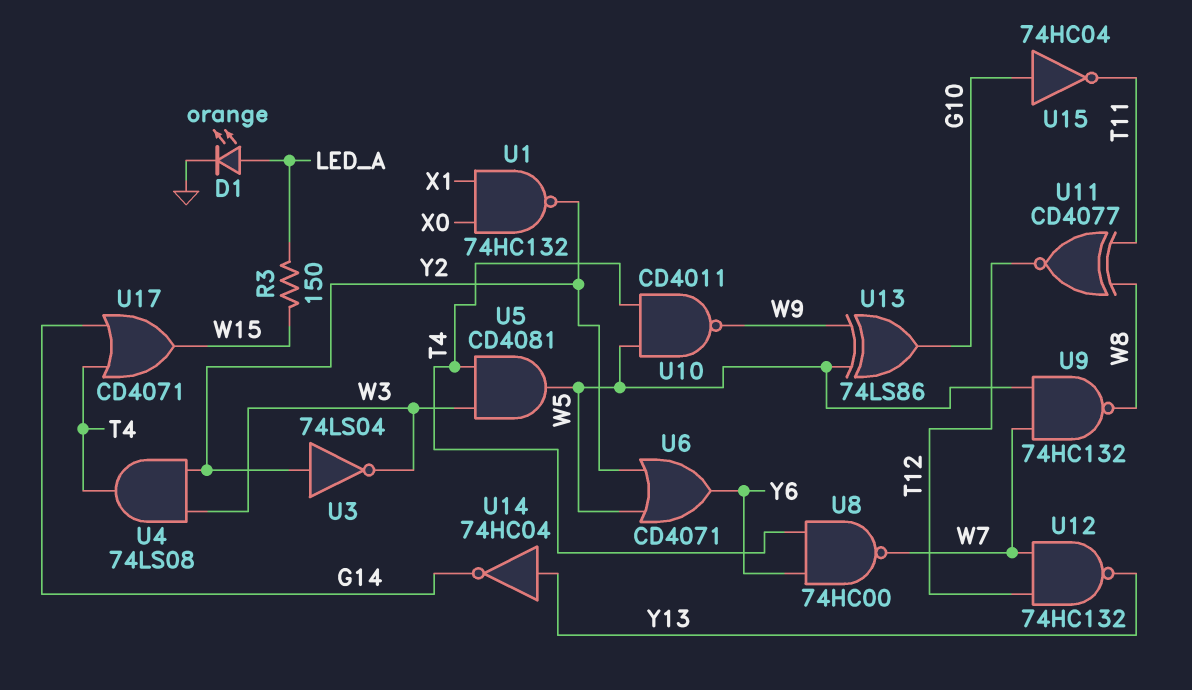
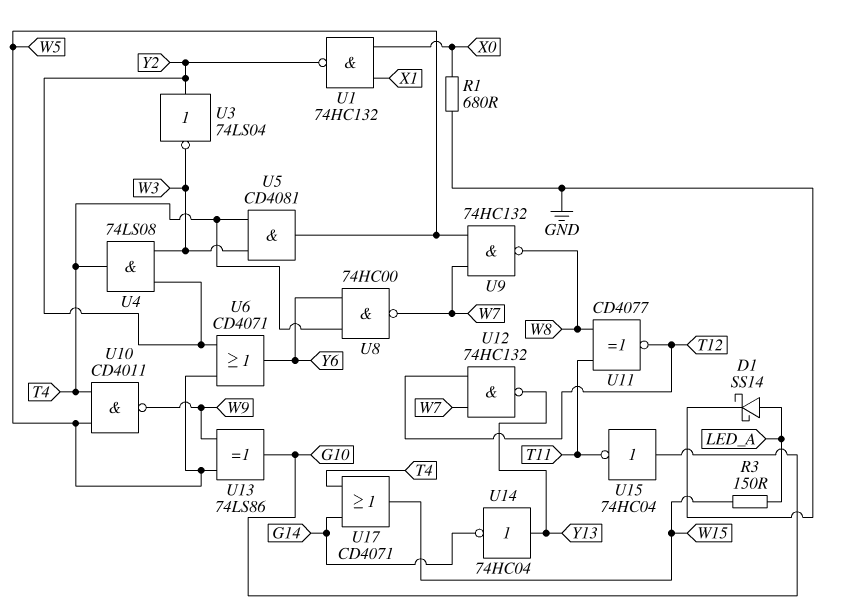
D1: LED orange (A LED_A, K GND) -> schottky SS14 (A LED_A, K GND)
R1: none -> 680 (GND, X0)

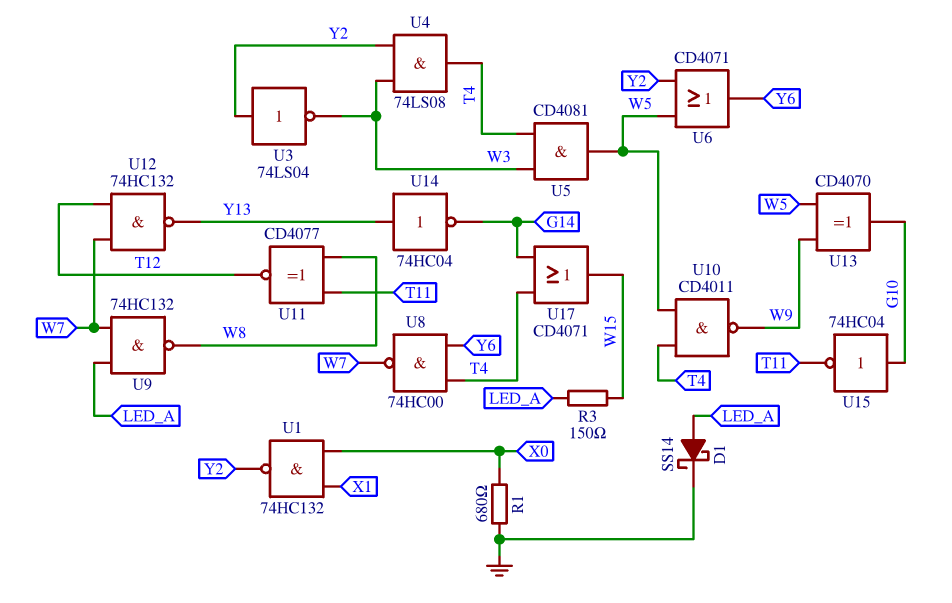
U9: NAND 74HC132 (in W5, in W7, out W8) -> NAND 74HC132 (in LED_A, in W7, out W8)
U13: XOR 74LS86 (in W5, in W9, out G10) -> XOR CD4070 (in W5, in W9, out G10)

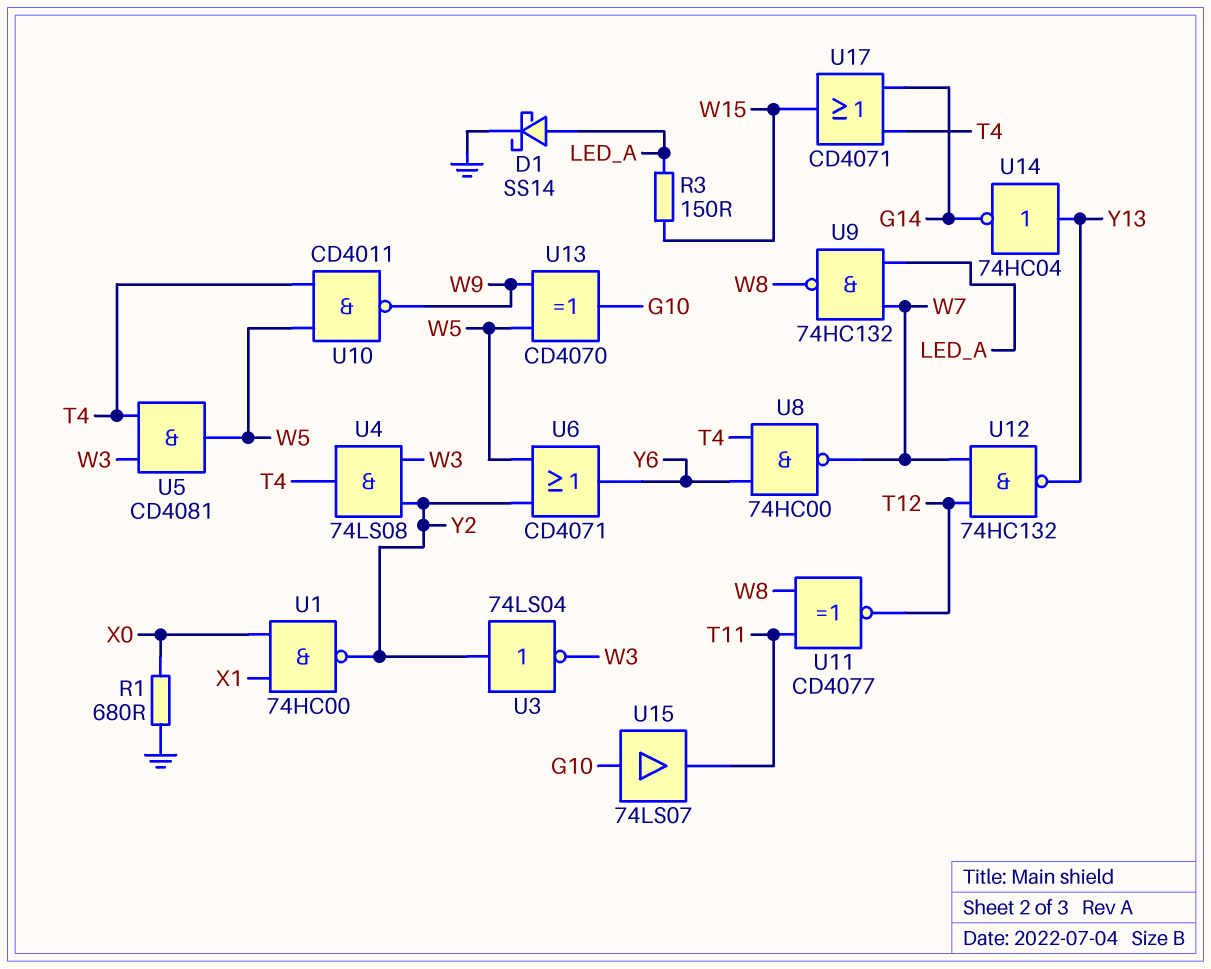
U1: NAND 74HC132 (in X0, in X1, out Y2) -> NAND 74HC00 (in X0, in X1, out Y2)
U15: NOT 74HC04 (in G10, out T11) -> buffer 74LS07 (in G10, out T11)

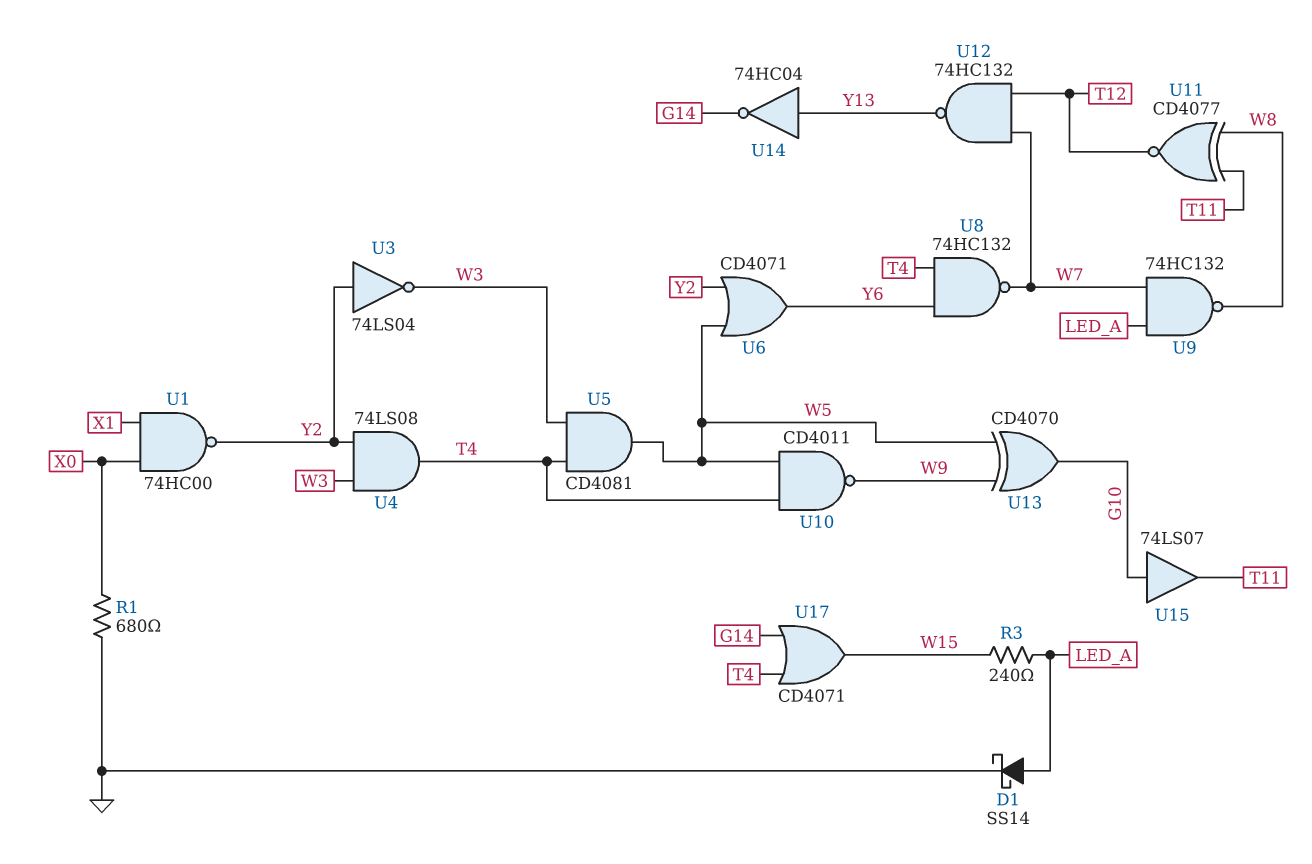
R3: 150 (LED_A, W15) -> 240 (LED_A, W15)
U8: NAND 74HC00 (in T4, in Y6, out W7) -> NAND 74HC132 (in T4, in Y6, out W7)

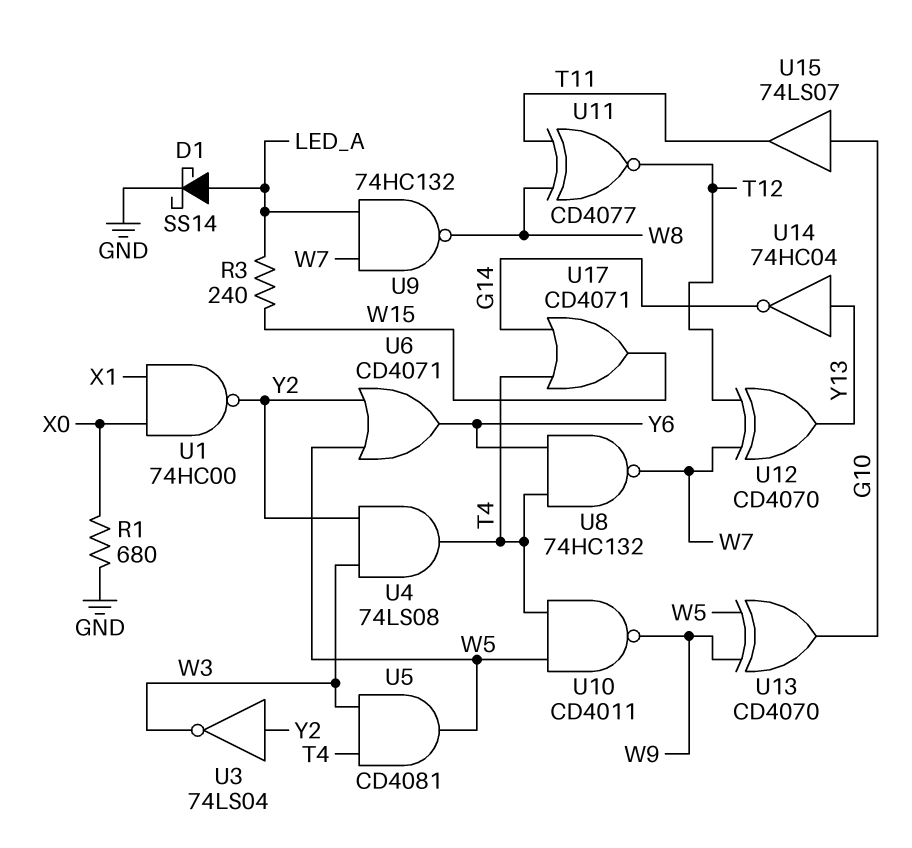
U12: NAND 74HC132 (in T12, in W7, out Y13) -> XOR CD4070 (in T12, in W7, out Y13)

